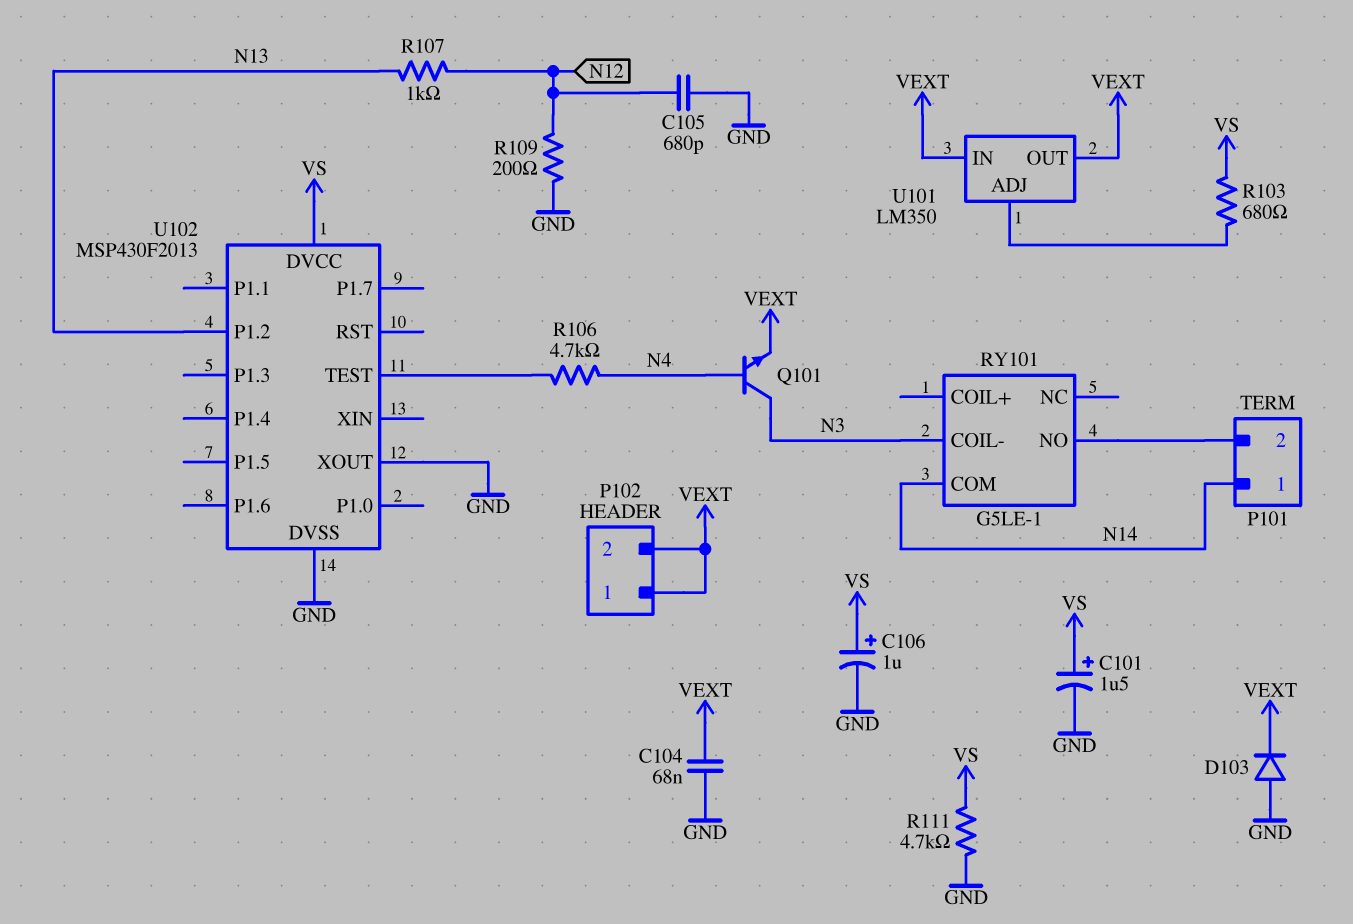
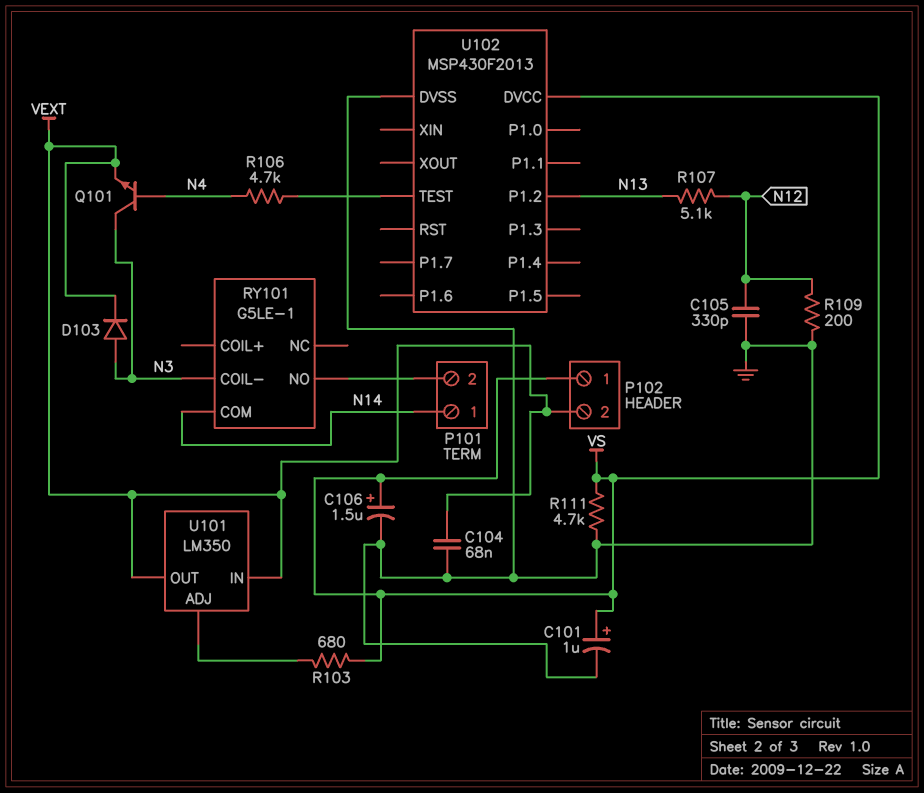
C101: 1.5uF (plus VS, minus GND) -> 1uF (plus VS, minus GND)
C105: 680pF (GND, N12) -> 330pF (GND, N12)
C106: 1uF (plus VS, minus GND) -> 1.5uF (plus VS, minus GND)
D103: diode (A GND, K VEXT) -> diode (A N3, K VEXT)
P102 pin 1: VEXT -> VS
R107: 1k (N12, N13) -> 5.1k (N12, N13)
U102 pin XOUT: GND -> none

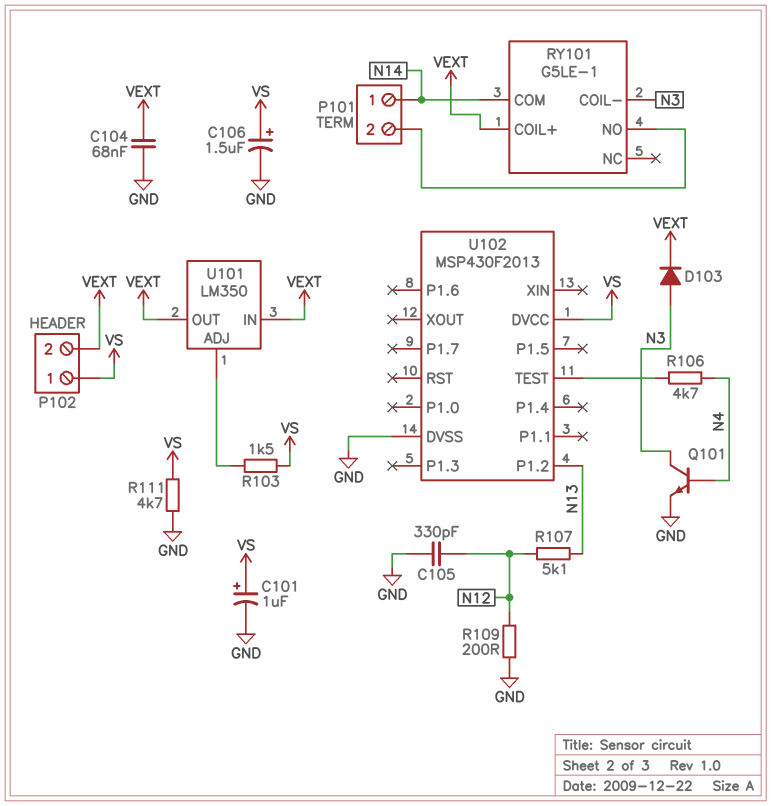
Q101: NPN (B N4, C N3, E VEXT) -> NPN (B N4, C N3, E GND)
R103: 680 (U101/ADJ, VS) -> 1.5k (U101/ADJ, VS)
RY101 pin COIL+: none -> VEXT

